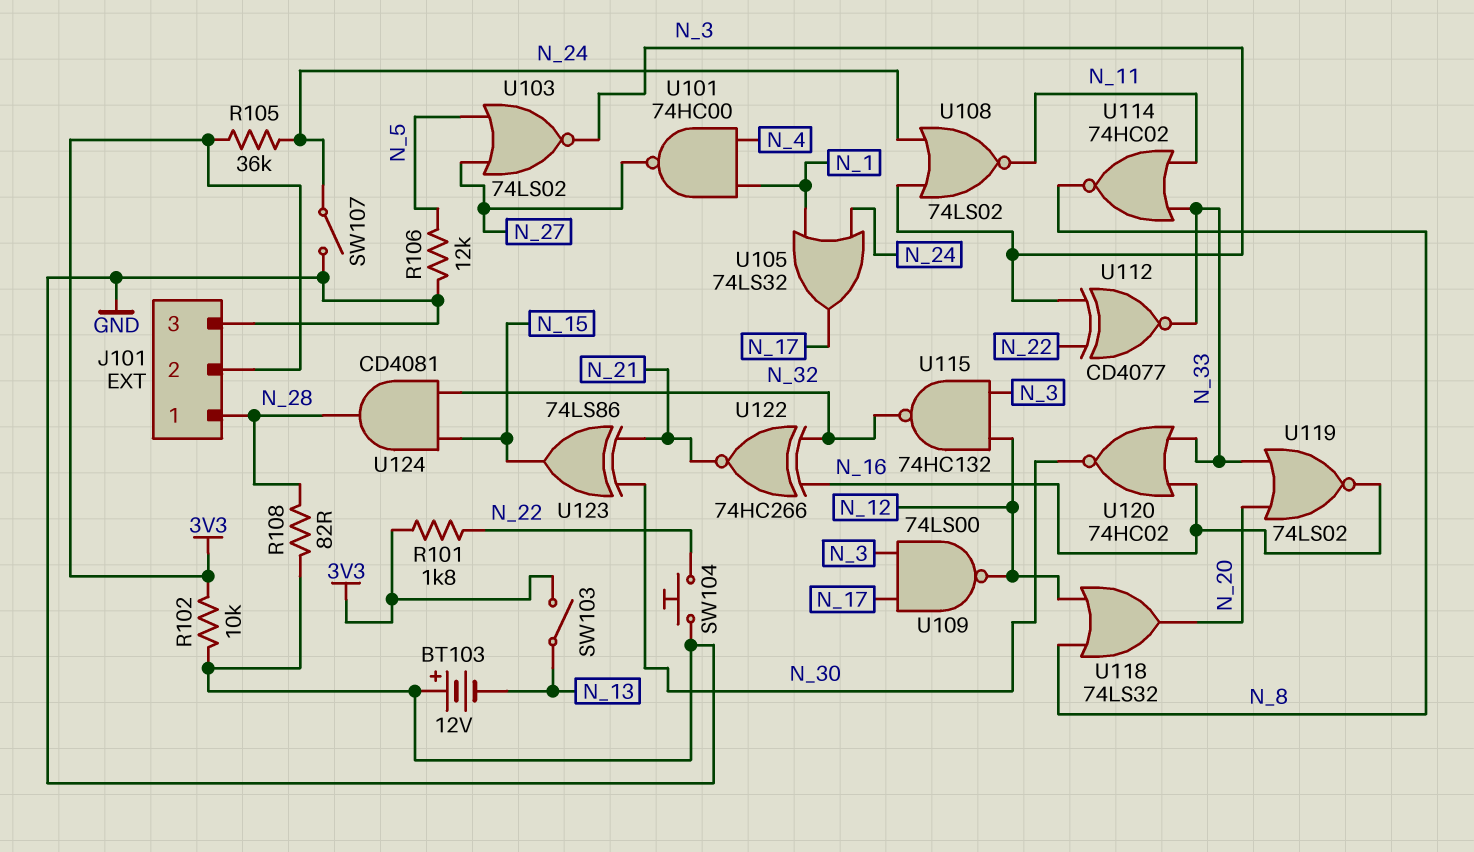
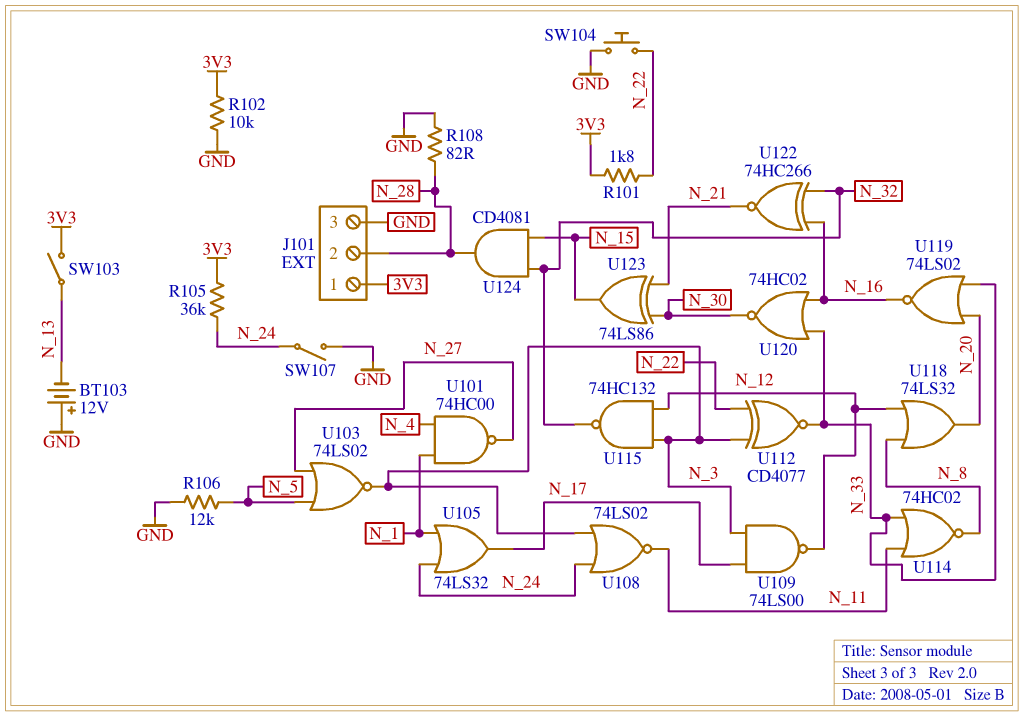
J101 pin 1: N_28 -> 3V3
J101 pin 2: 3V3 -> N_28

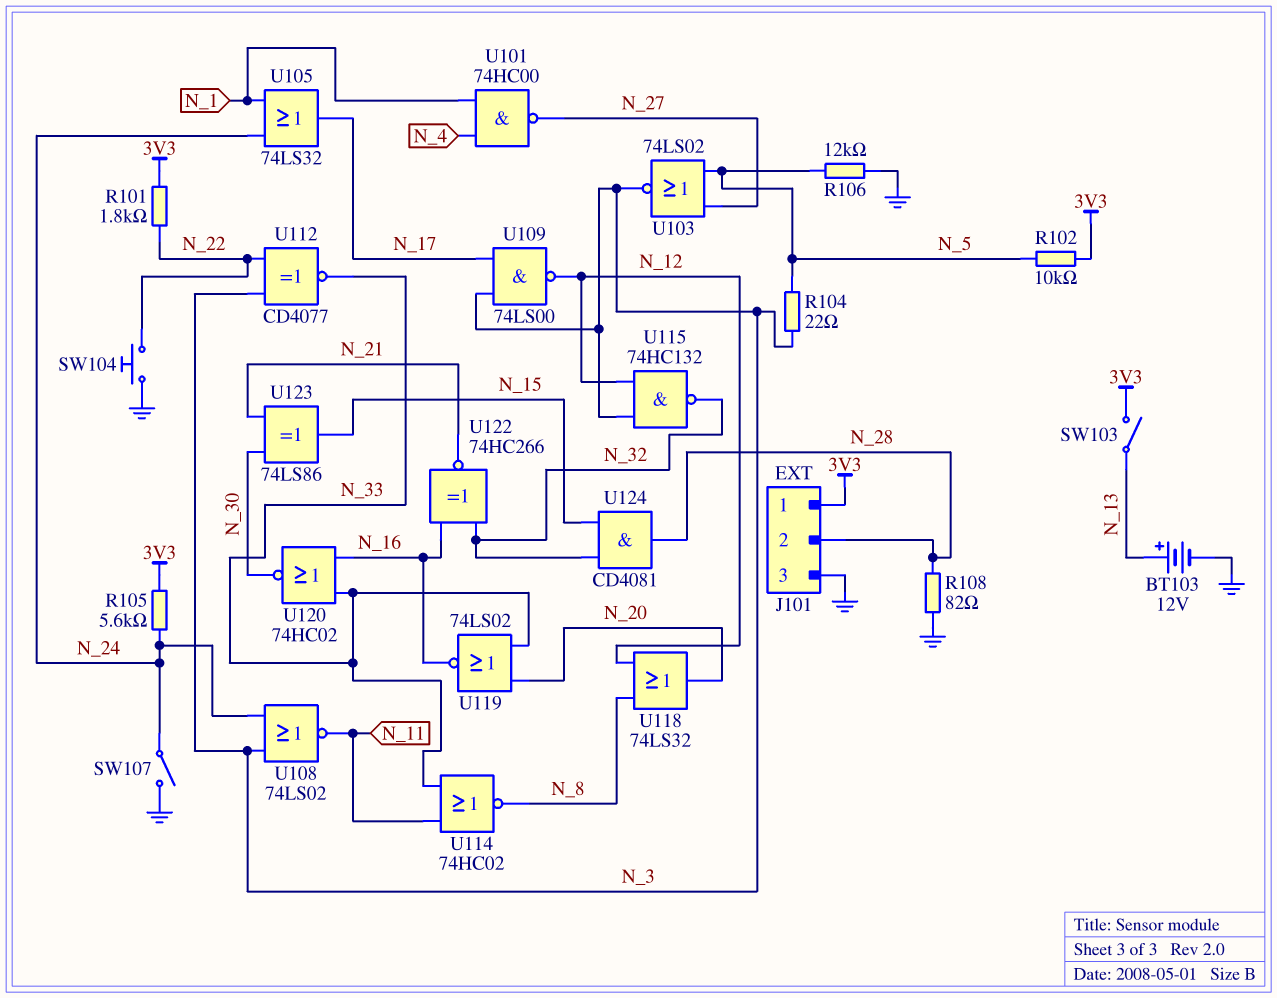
BT103: 12V (plus GND, minus N_13) -> 12V (plus N_13, minus GND)
R102: 10k (3V3, GND) -> 10k (3V3, N_5)
R104: none -> 22 (N_3, N_5)
R105: 36k (3V3, N_24) -> 5.6k (3V3, N_24)

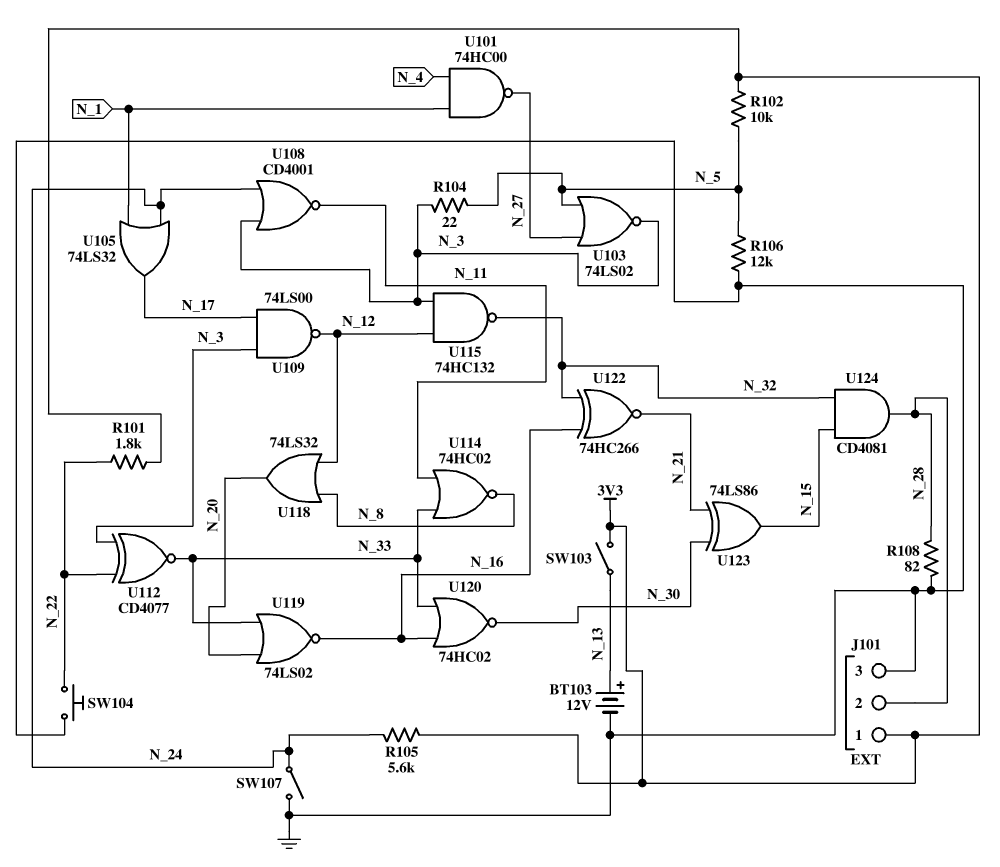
U108: NOR 74LS02 (in N_3, in N_24, out N_11) -> NOR CD4001 (in N_3, in N_24, out N_11)

